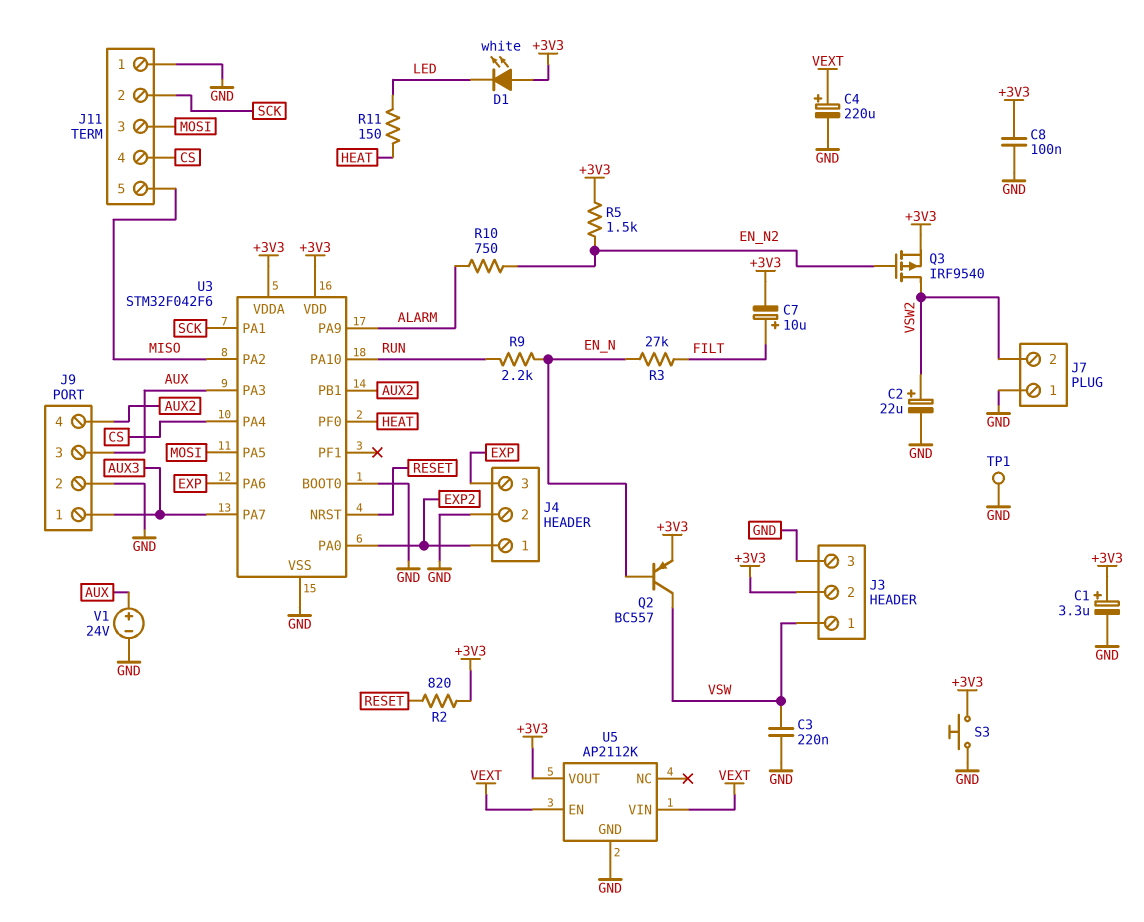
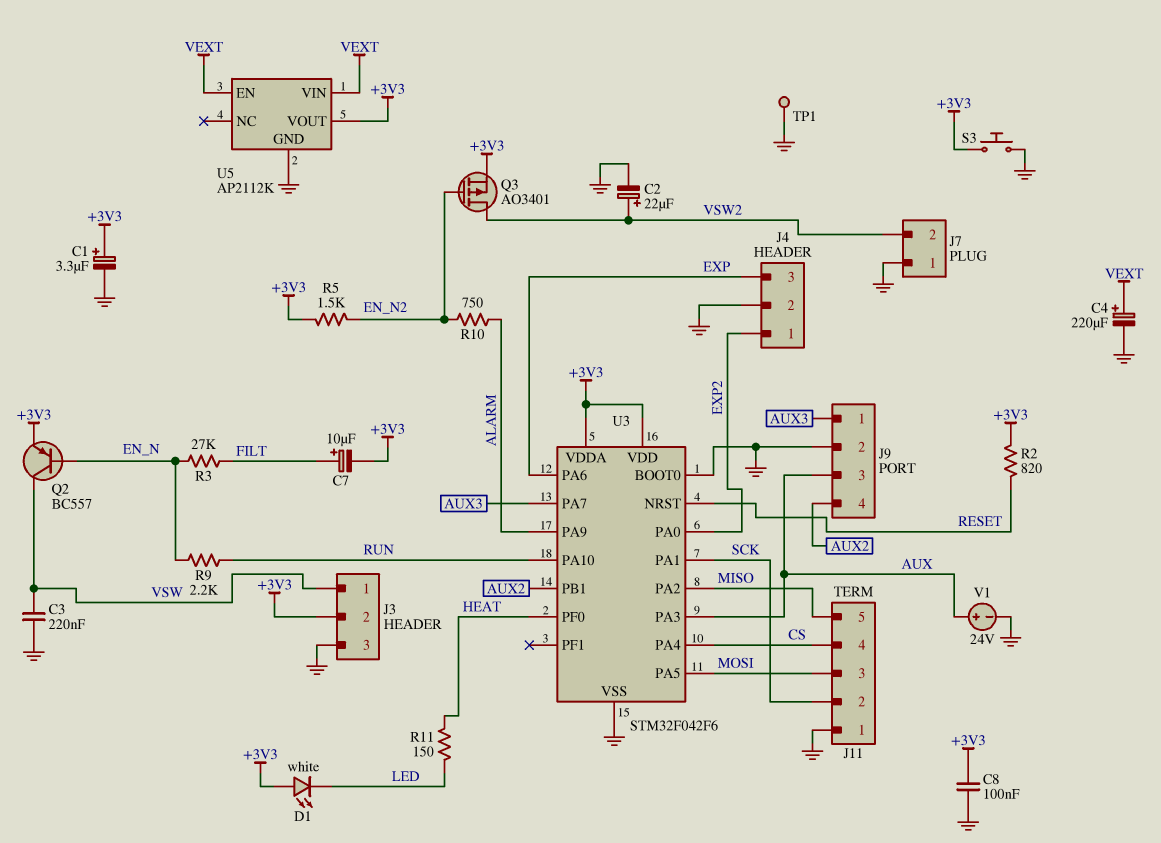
Q3: PMOS IRF9540 (G EN_N2, D VSW2, S +3V3) -> PMOS AO3401 (G EN_N2, D VSW2, S +3V3)

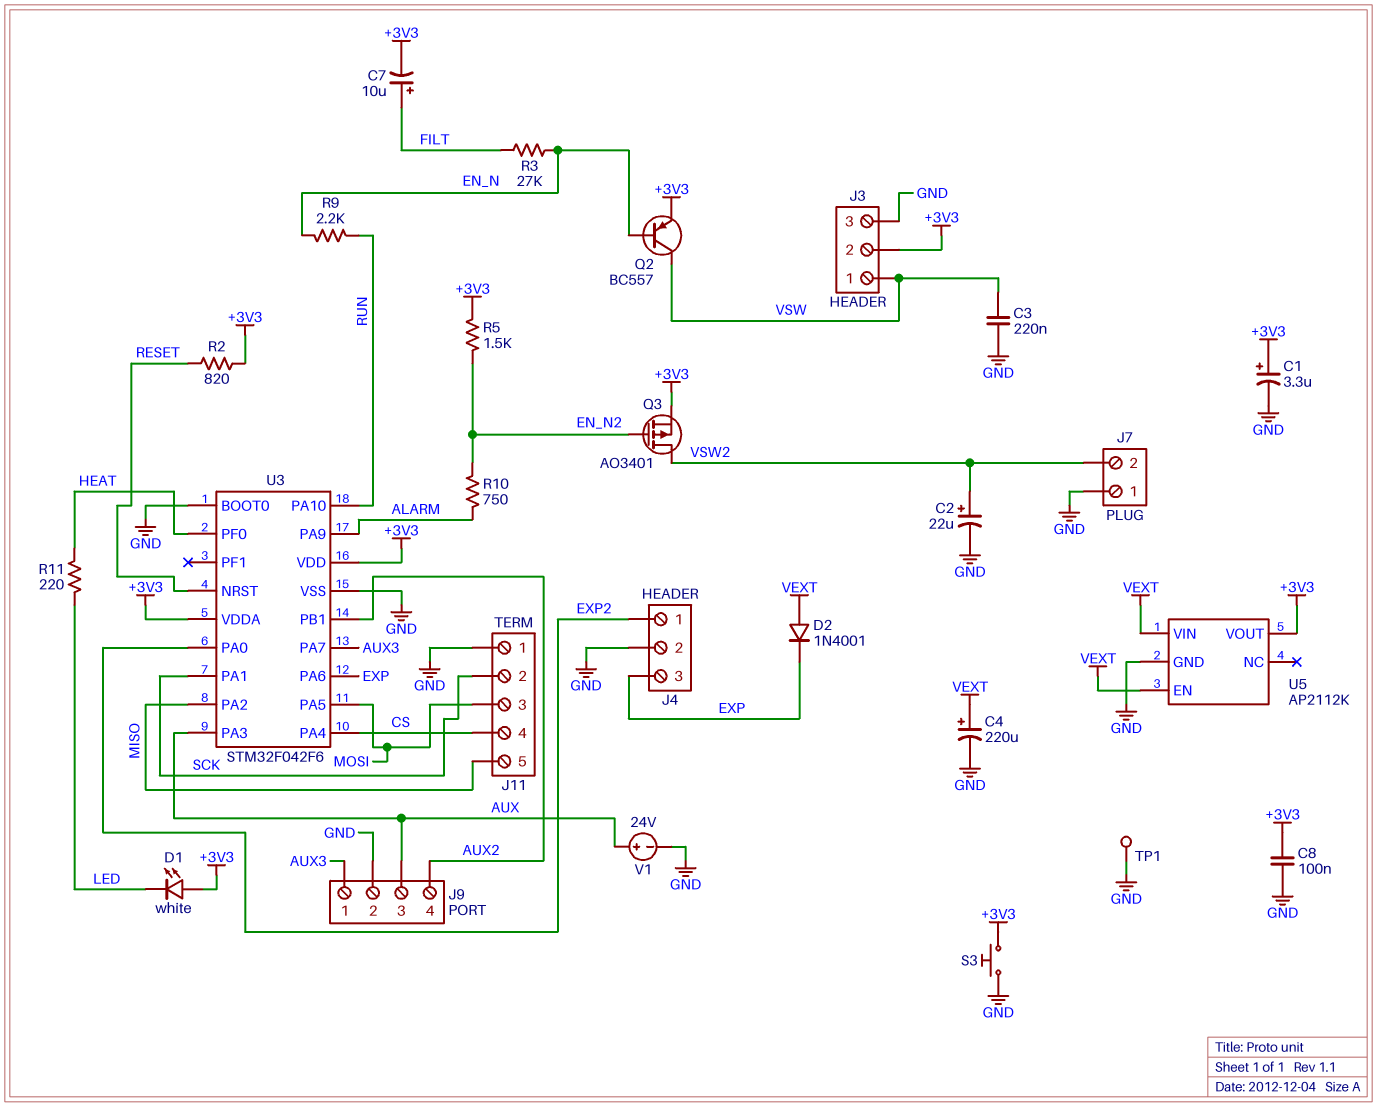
D2: none -> diode 1N4001 (A VEXT, K EXP)
R11: 150 (HEAT, LED) -> 220 (HEAT, LED)

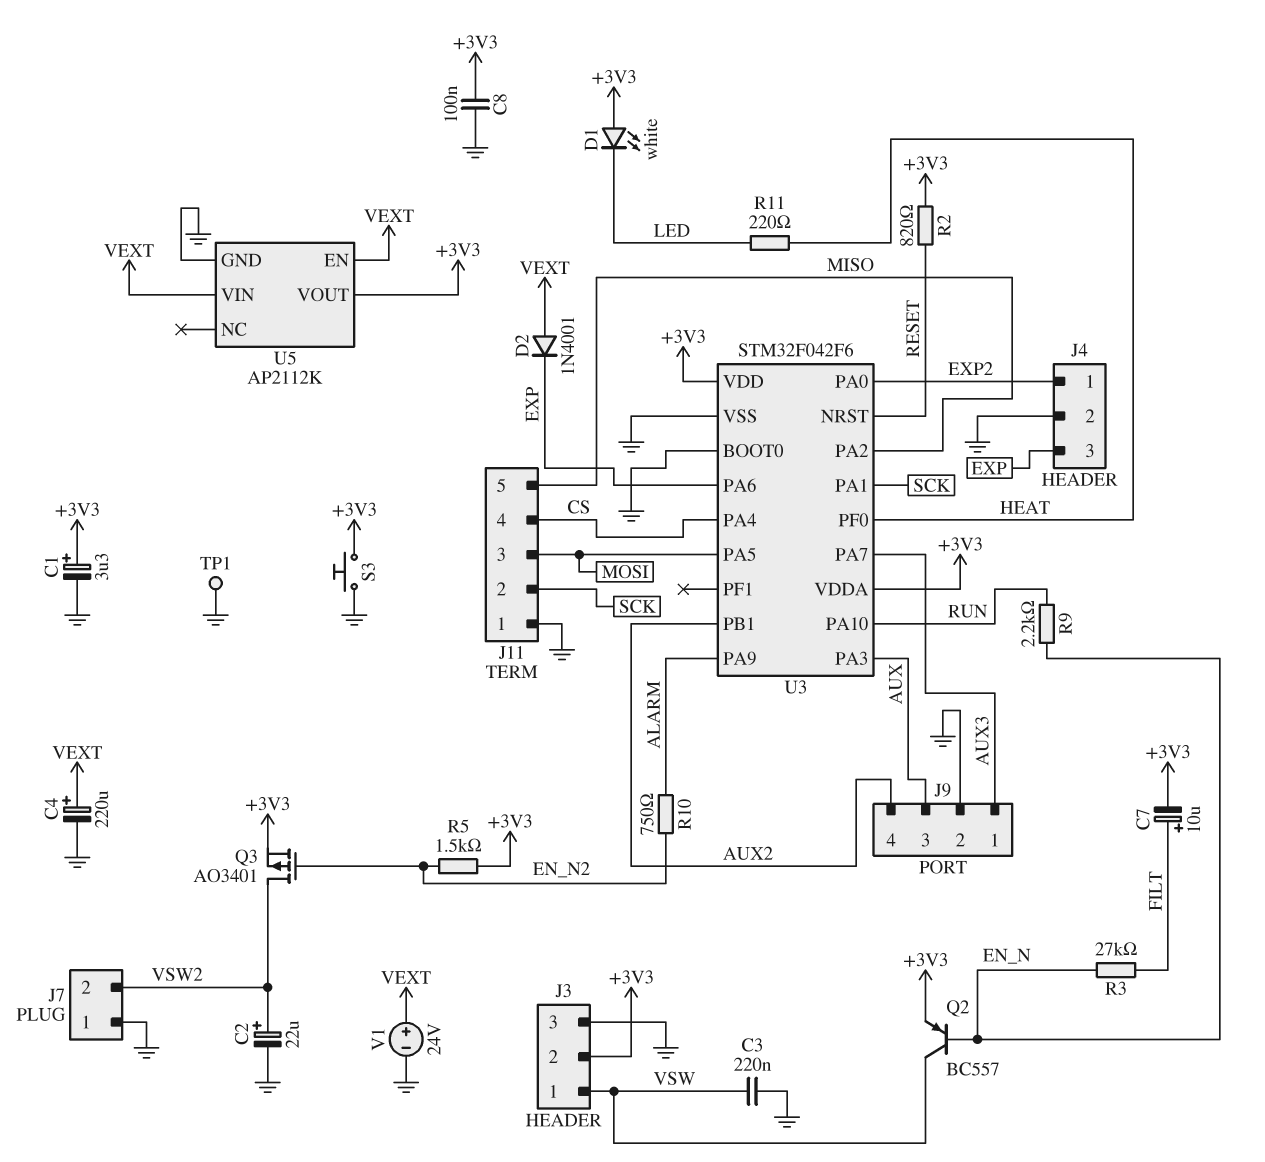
V1: 24V (plus AUX, minus GND) -> 24V (plus VEXT, minus GND)

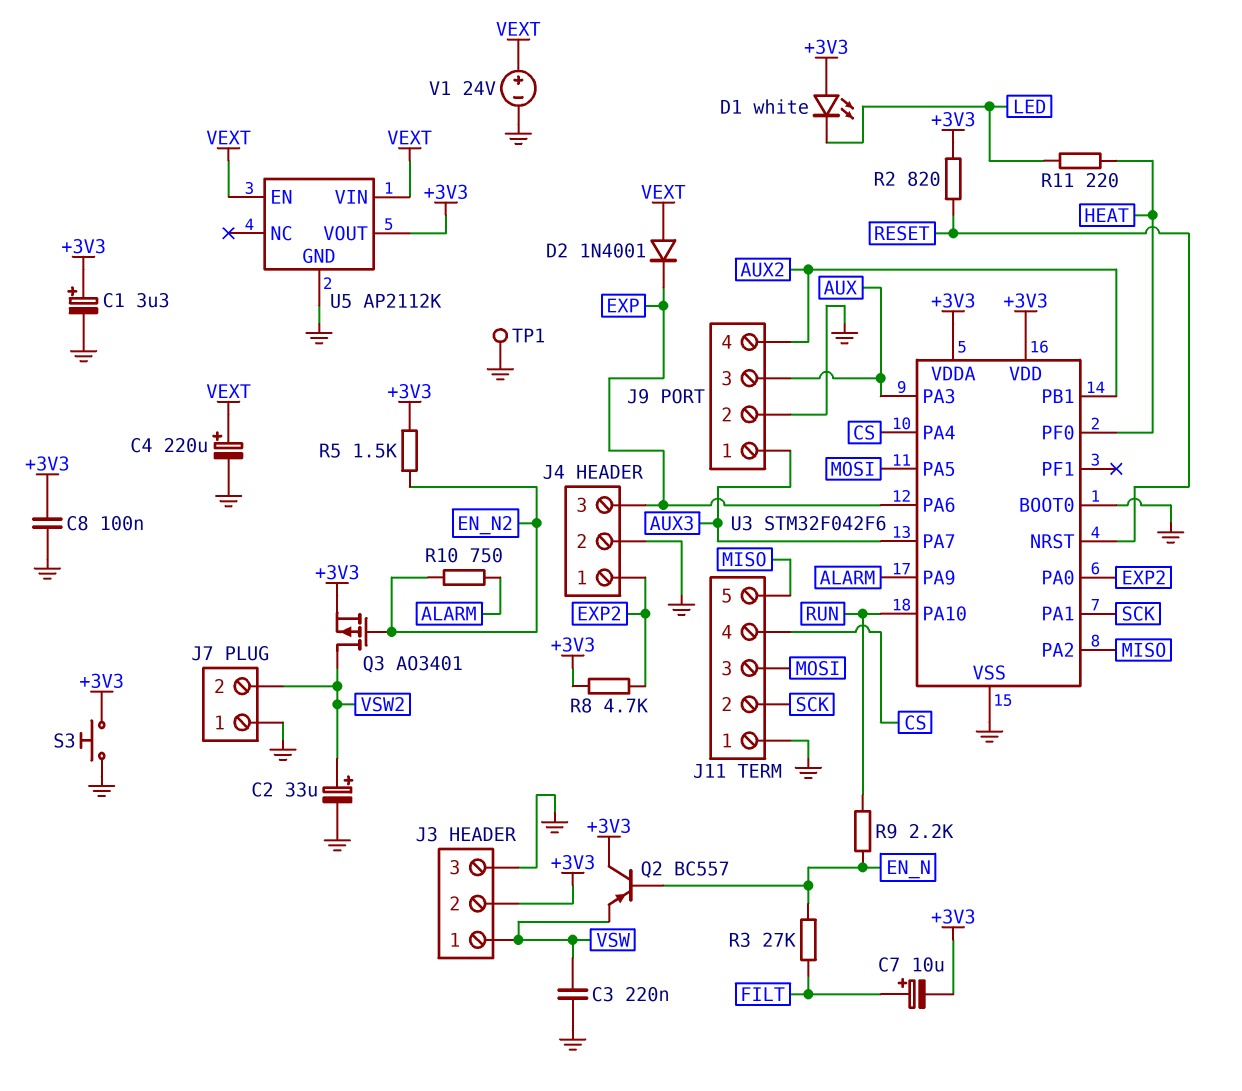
C2: 22uF (plus VSW2, minus GND) -> 33uF (plus VSW2, minus GND)
Q2: PNP BC557 (B EN_N, C VSW, E +3V3) -> PNP BC557 (B EN_N, C +3V3, E VSW)
R8: none -> 4.7k (+3V3, EXP2)

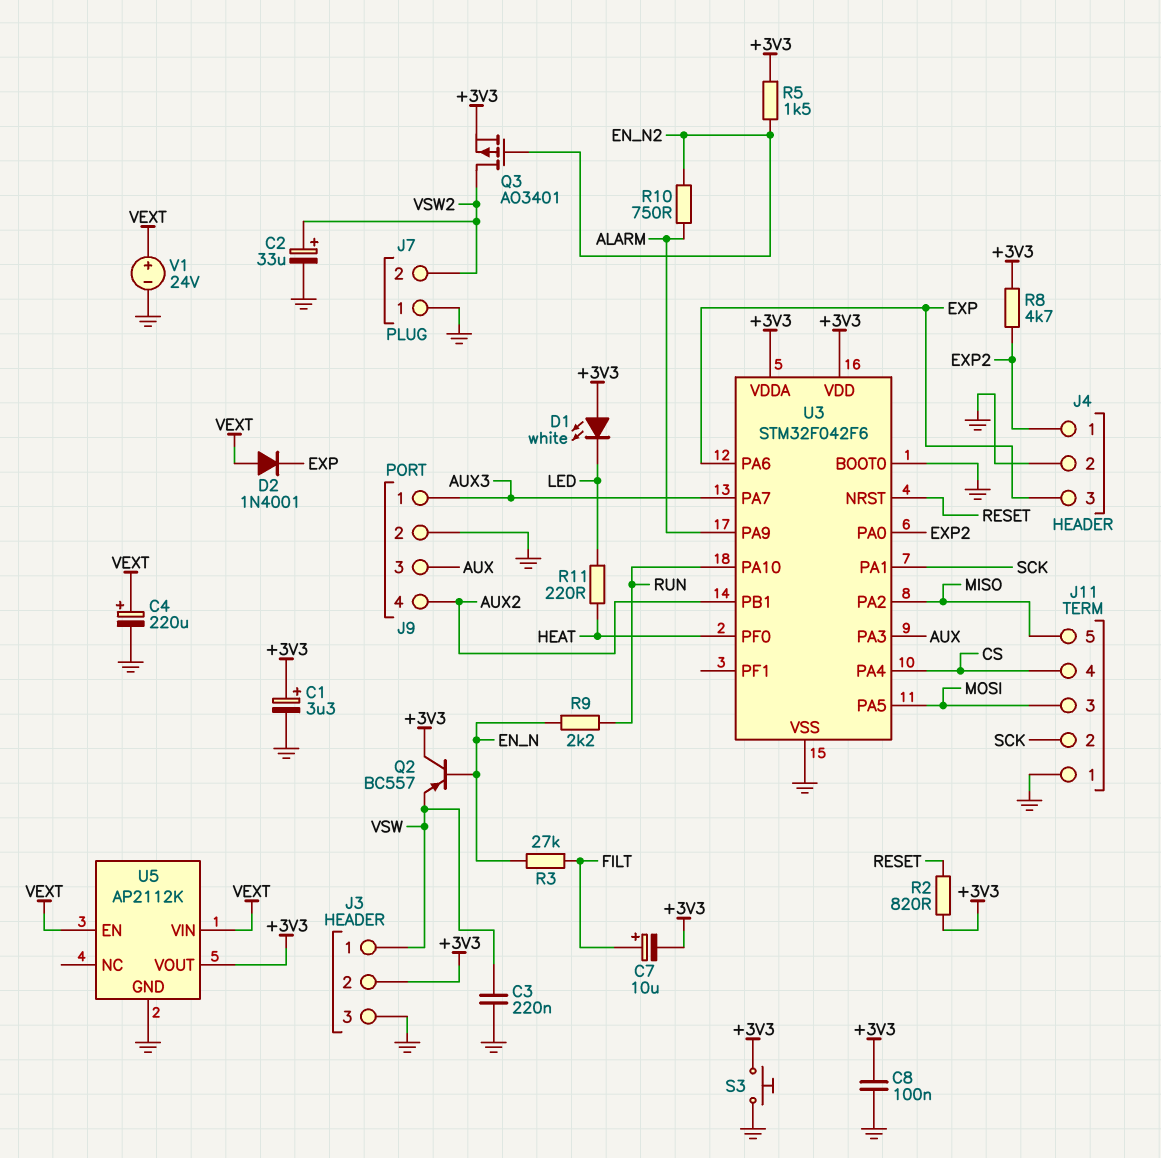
TP1: test point (GND) -> none

